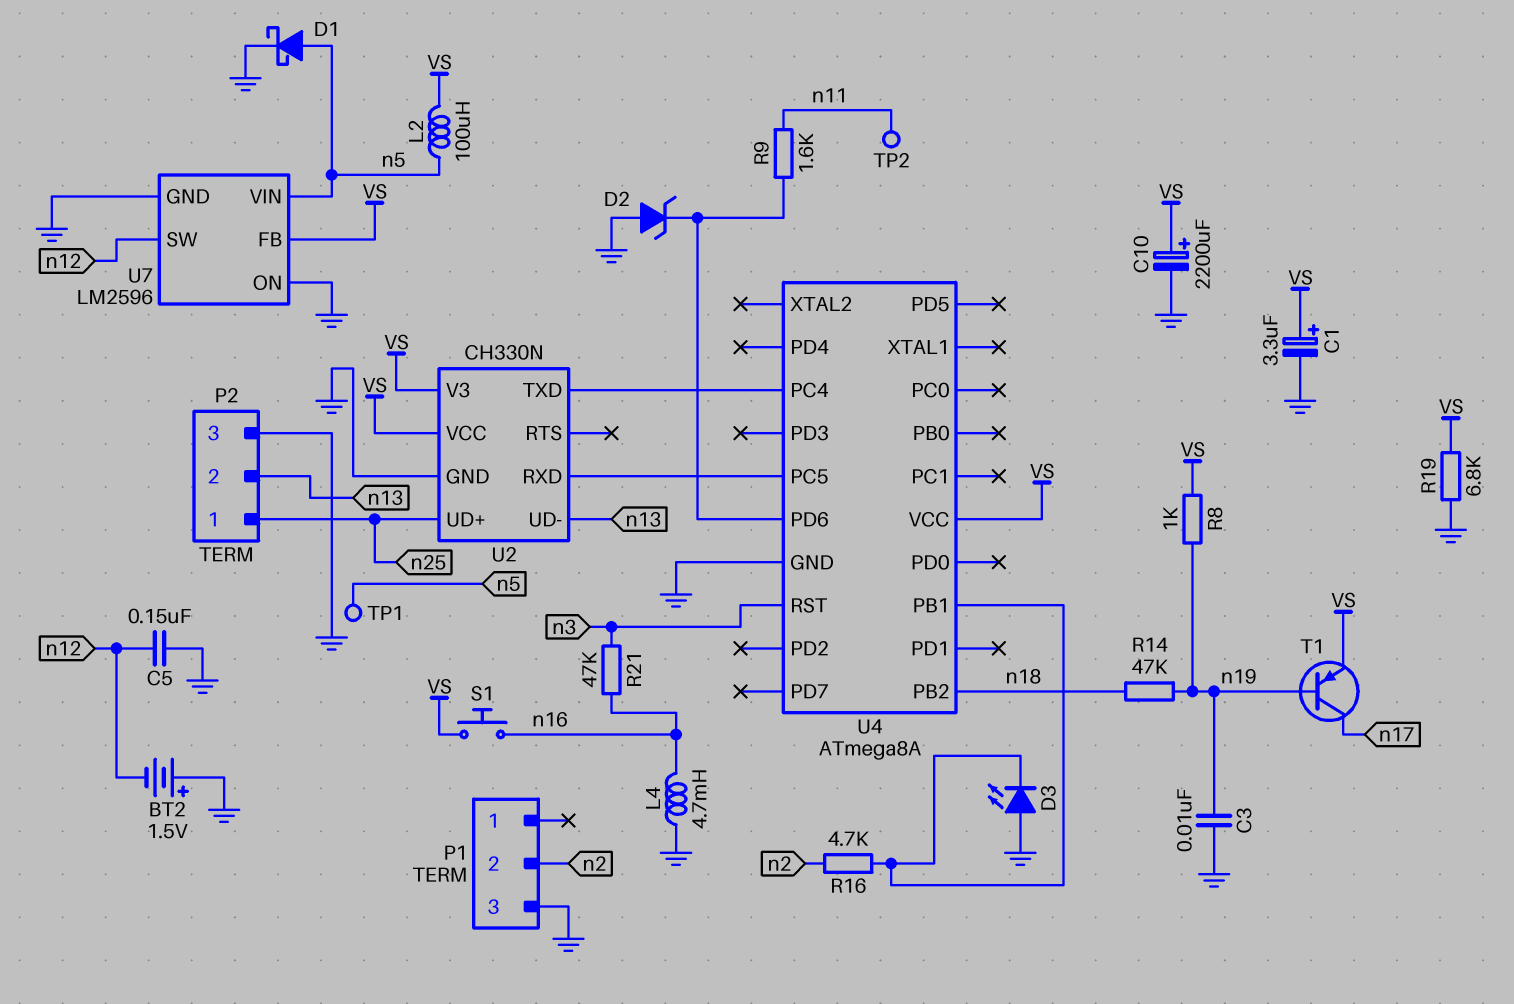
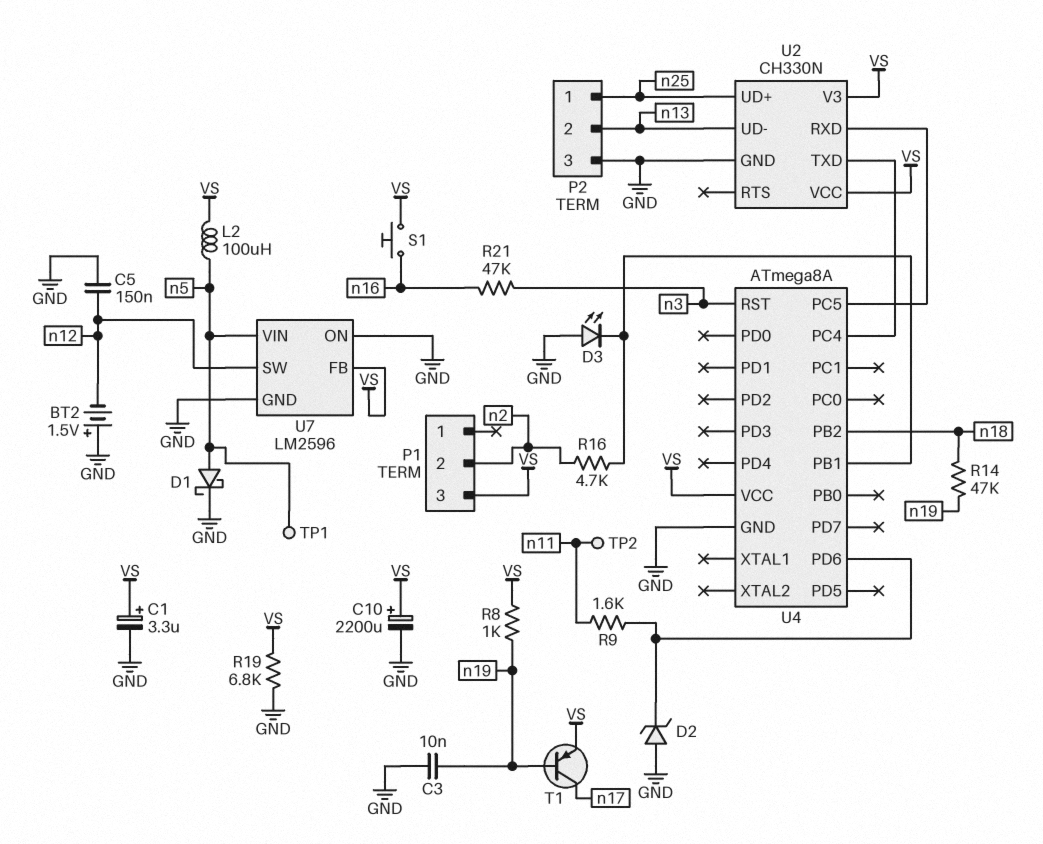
L4: 4.7mH (GND, n16) -> none
P1 pin 3: GND -> VS

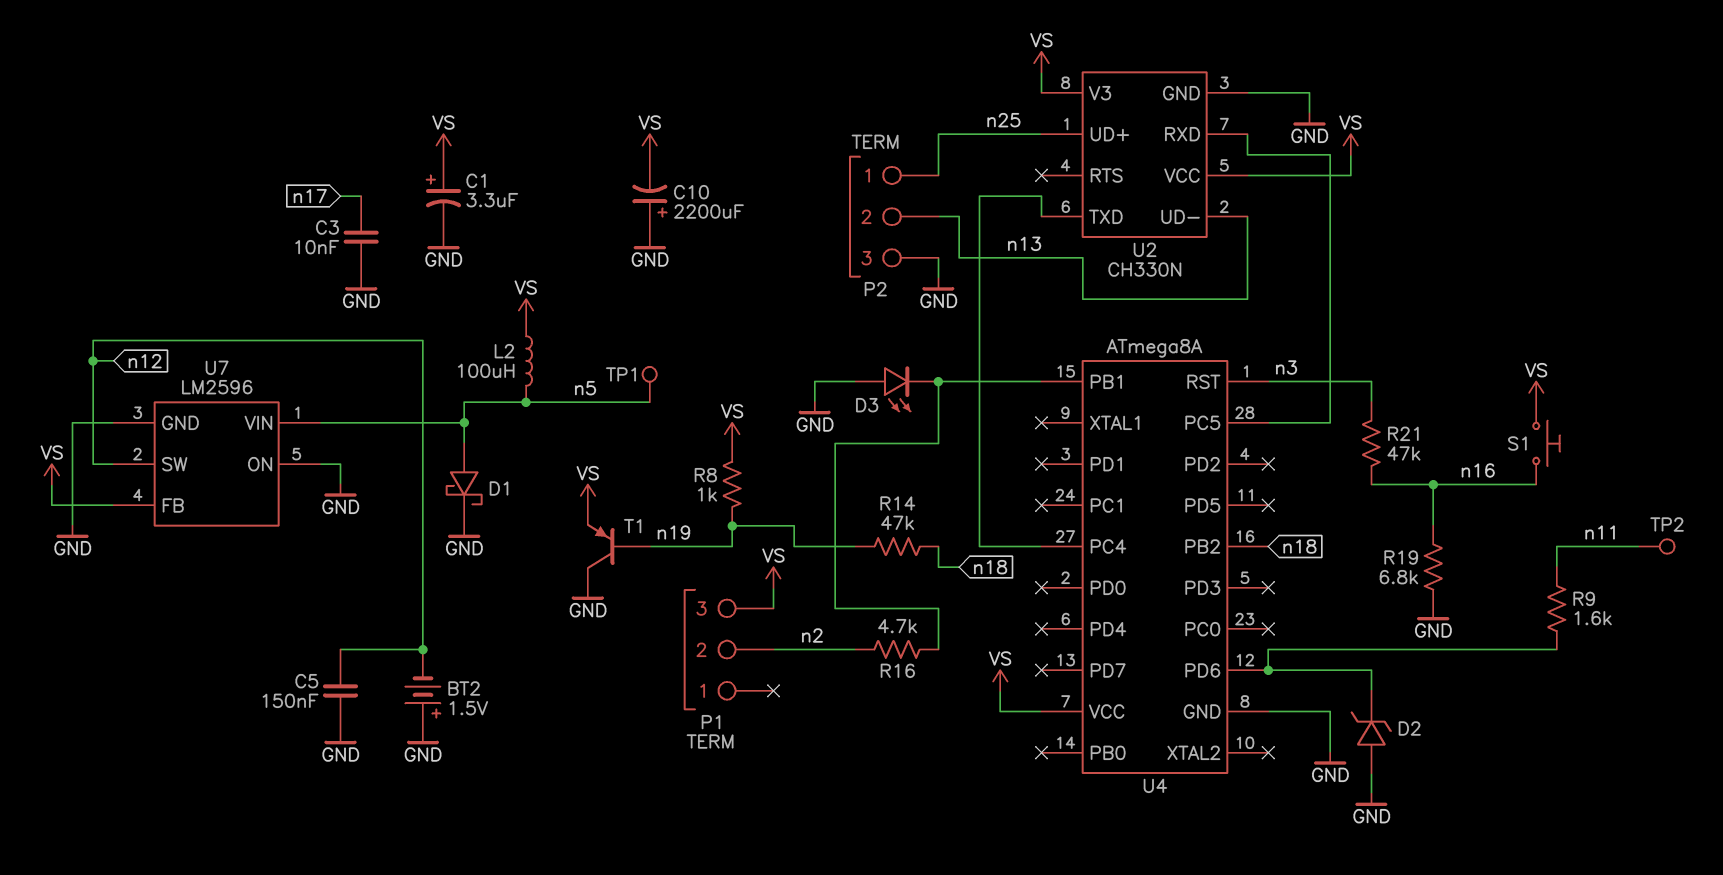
C3: 10nF (GND, n19) -> 10nF (GND, n17)
C10: 2200uF (plus VS, minus GND) -> 2200uF (plus GND, minus VS)
R19: 6.8k (GND, VS) -> 6.8k (GND, n16)
T1: PNP (B n19, C n17, E VS) -> PNP (B n19, C GND, E VS)

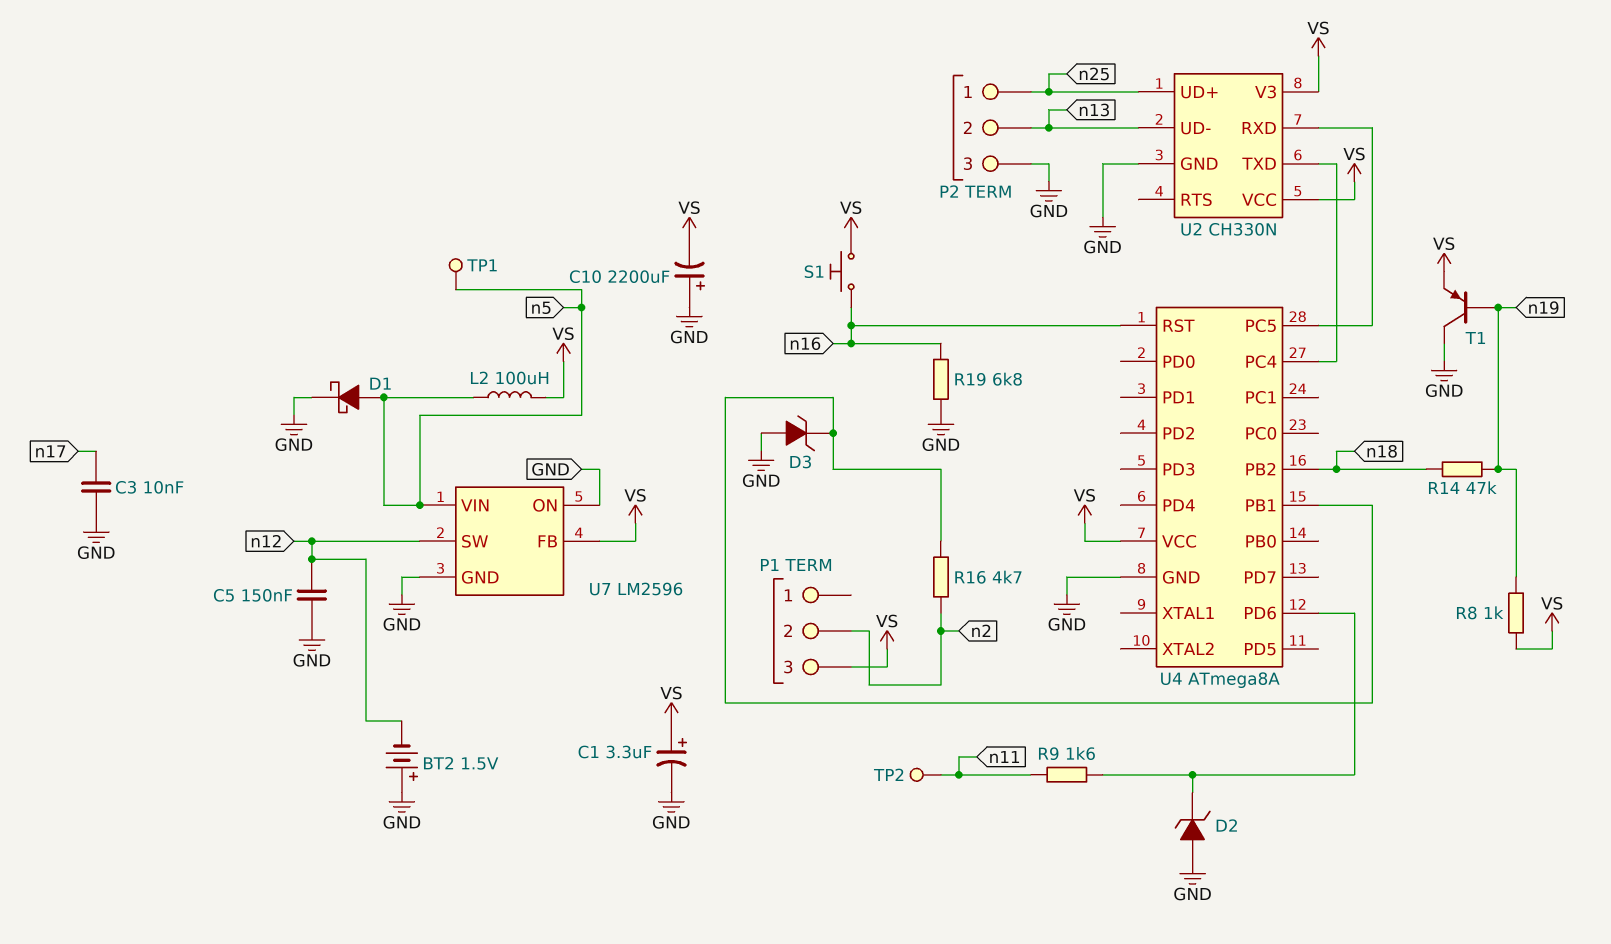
D3: LED (A GND, K U4/PB1) -> zener (A GND, K U4/PB1)
R21: 47k (n3, n16) -> none
U4 pin RST: n3 -> n16

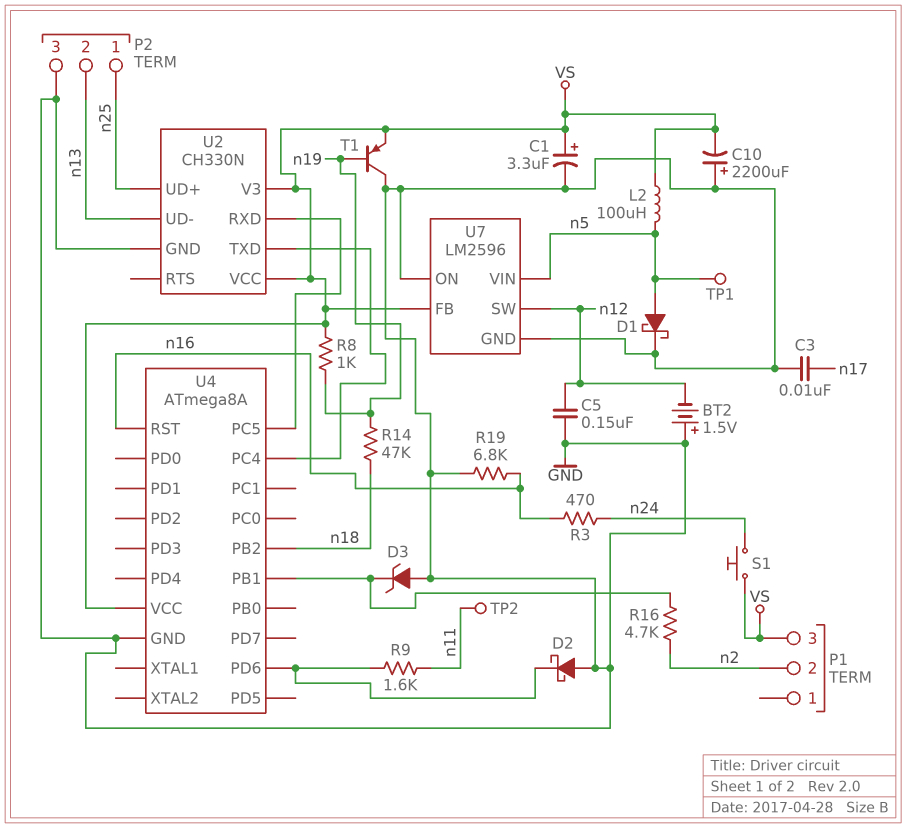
D2: zener (A GND, K U4/PD6) -> schottky (A GND, K U4/PD6)
R3: none -> 470 (n16, n24)
S1: button (VS, n16) -> button (VS, n24)

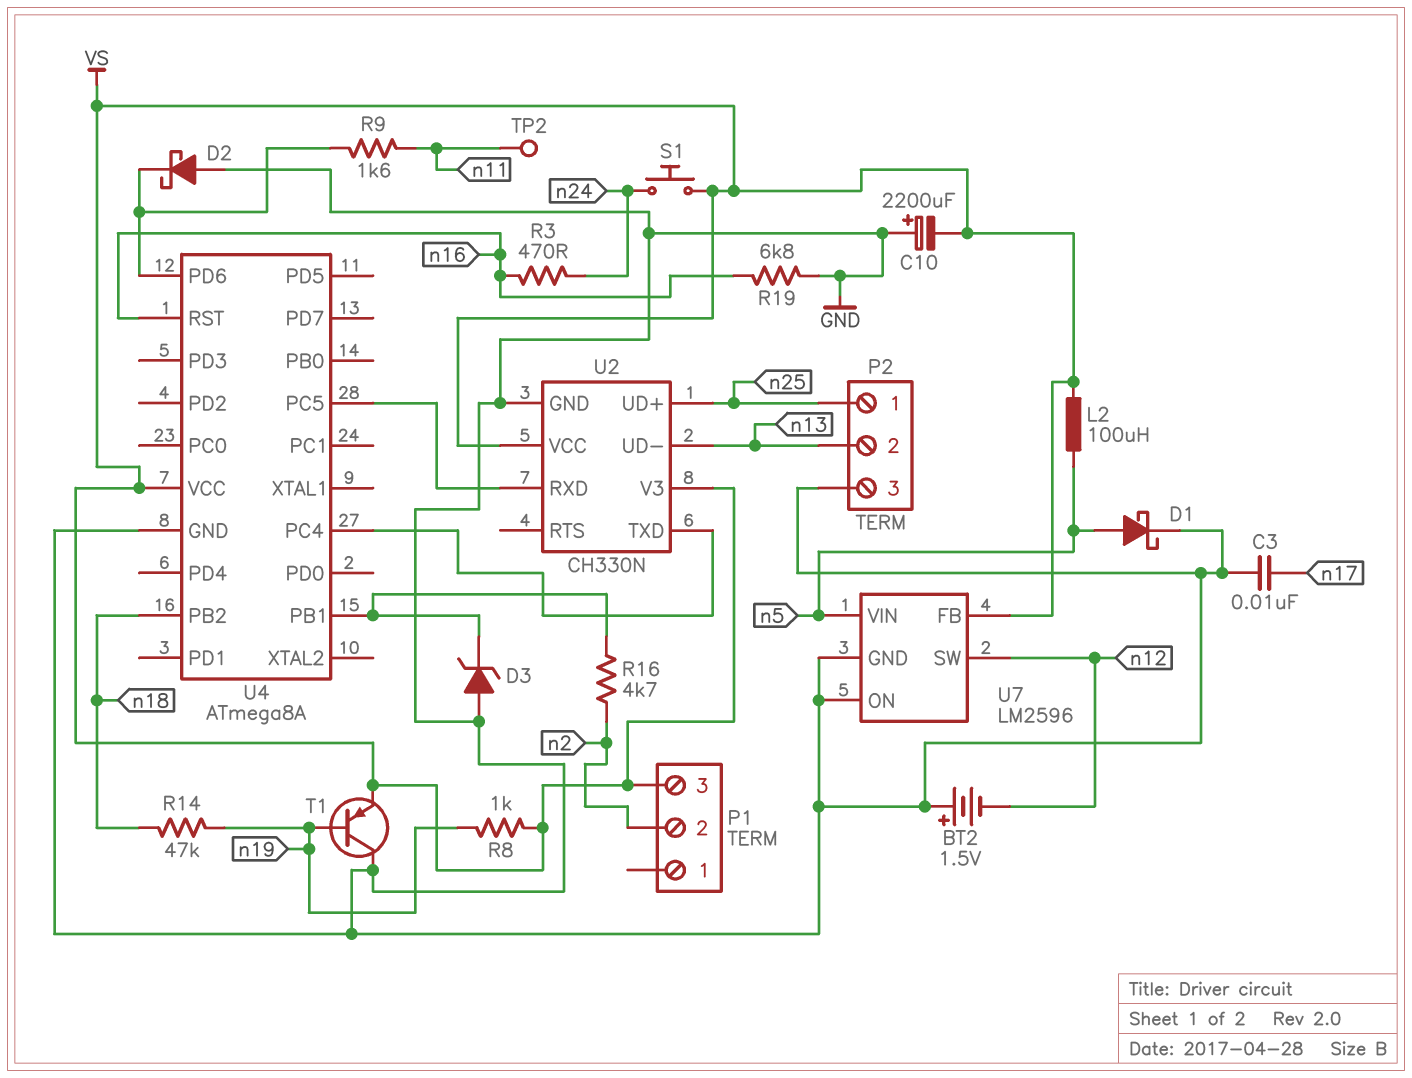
C1: 3.3uF (plus VS, minus GND) -> none
C5: 150nF (GND, n12) -> none
TP1: test point (n5) -> none

